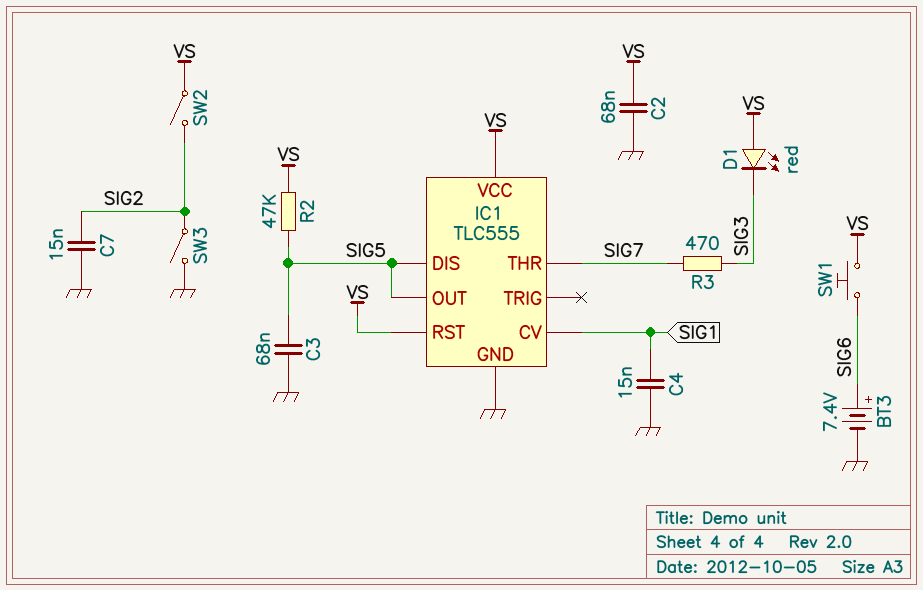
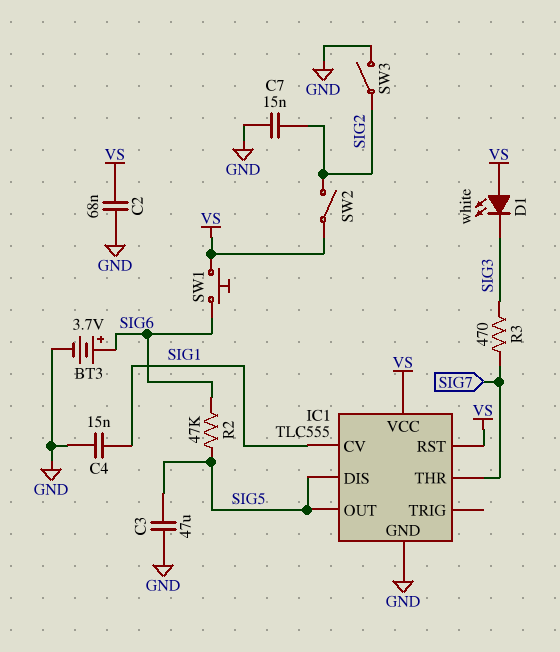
BT3: 7.4V (plus SIG6, minus GND) -> 3.7V (plus SIG6, minus GND)
C3: 68nF (GND, SIG5) -> 47uF (GND, SIG5)
D1: LED red (A VS, K SIG3) -> LED white (A VS, K SIG3)
R2: 47k (SIG5, VS) -> 47k (SIG5, SIG6)

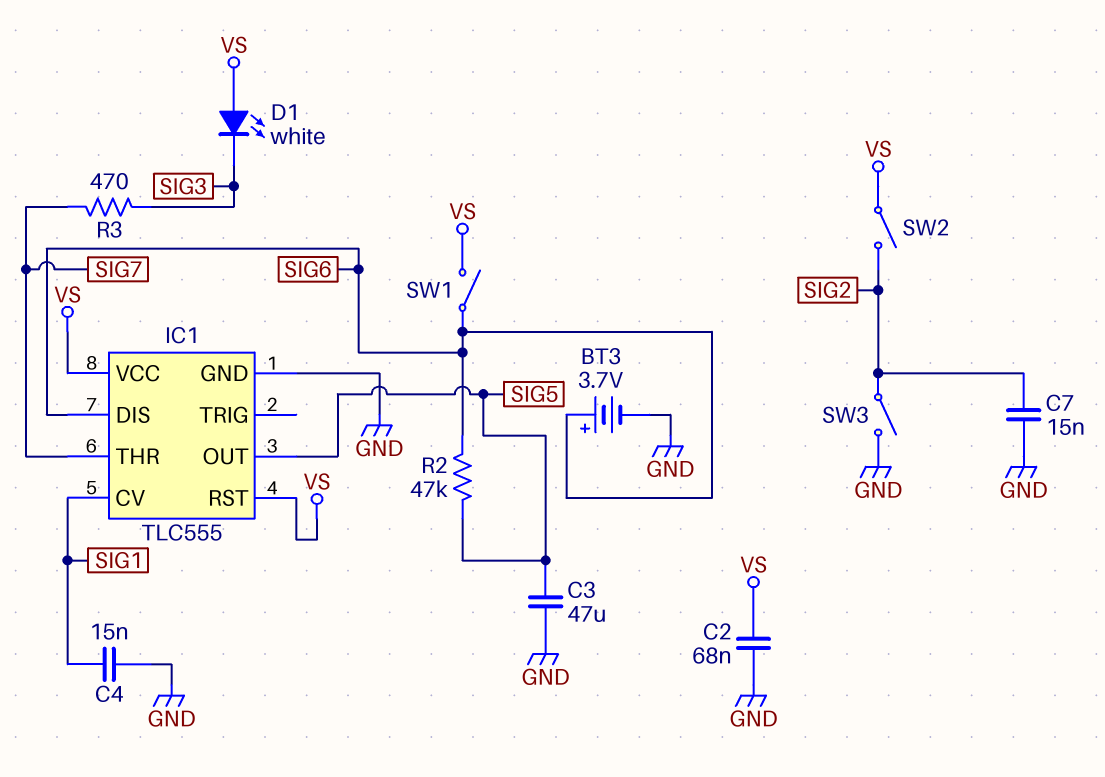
IC1 pin DIS: SIG5 -> SIG6
SW1: button (SIG6, VS) -> switch (SIG6, VS)

